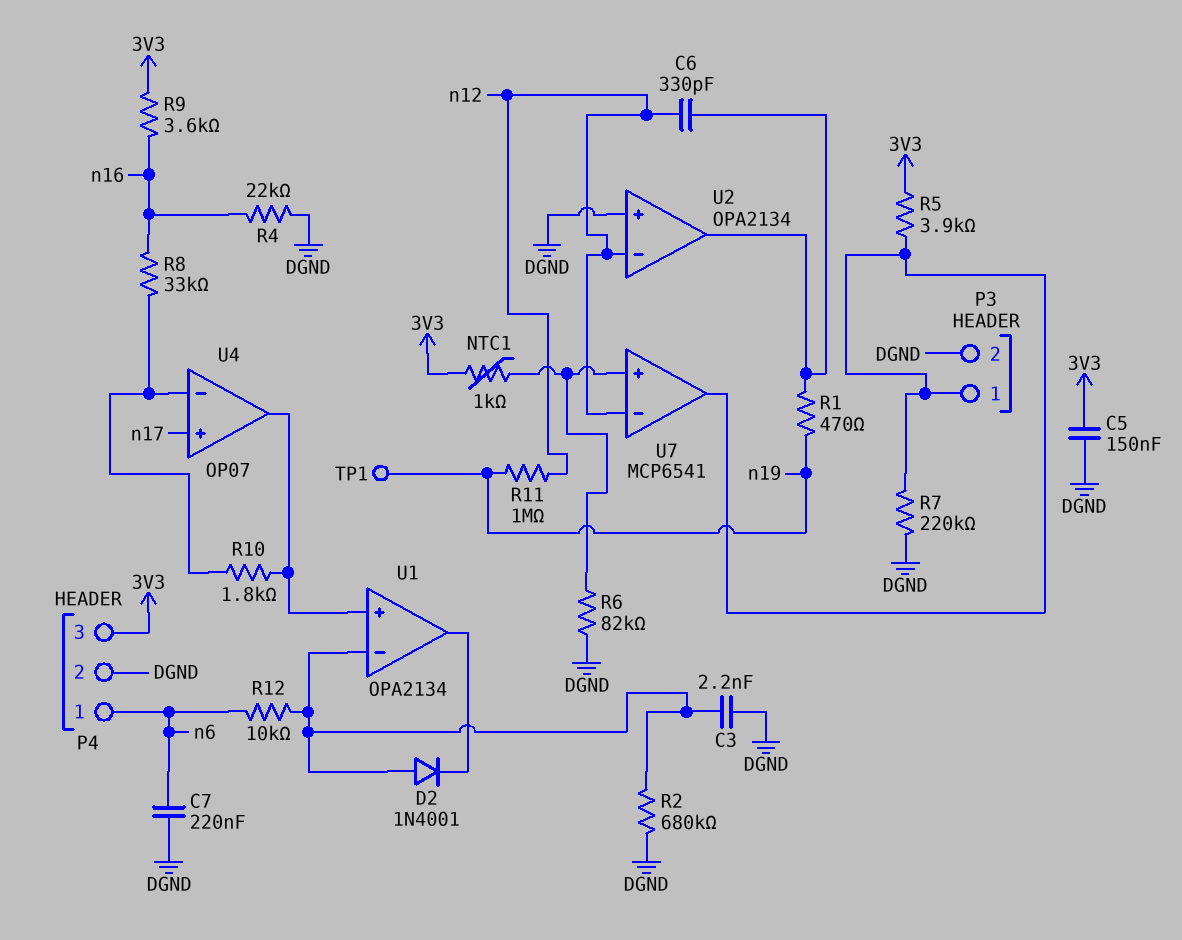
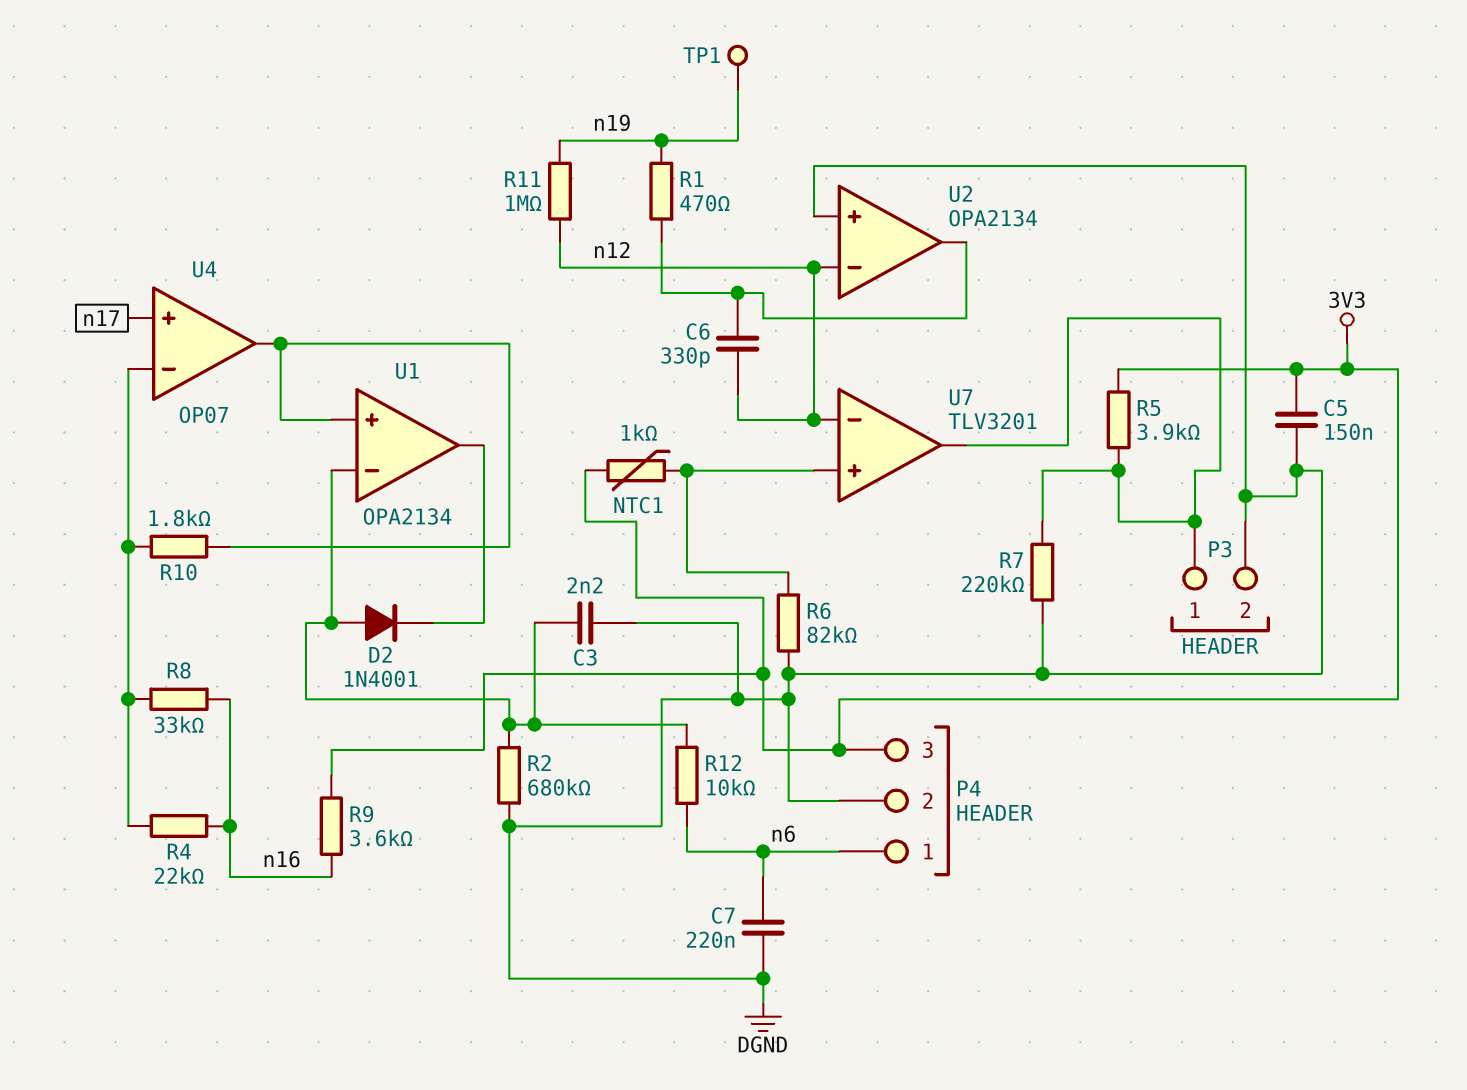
R4: 22k (DGND, n16) -> 22k (U4/in-, n16)
U7: MCP6541 -> TLV3201

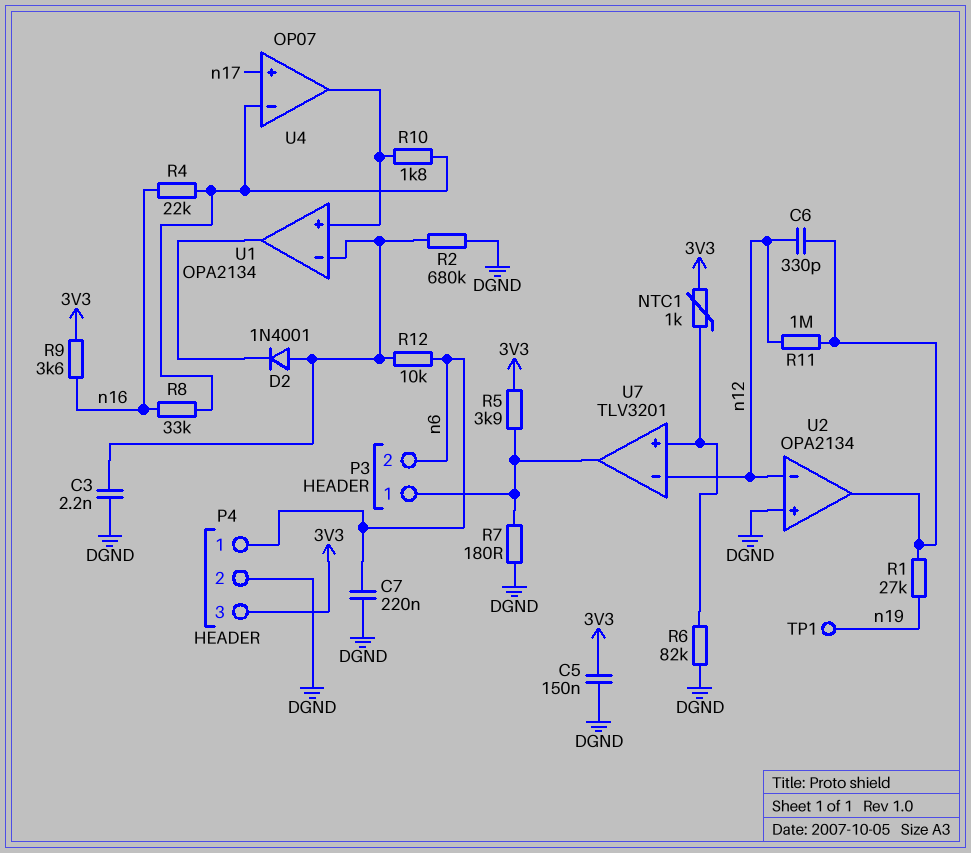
P3 pin 2: DGND -> n6
R1: 470 (U2/out, n19) -> 27k (U2/out, n19)
R7: 220k (DGND, P3/1) -> 180 (DGND, P3/1)
R11: 1M (n12, n19) -> 1M (U2/out, n12)

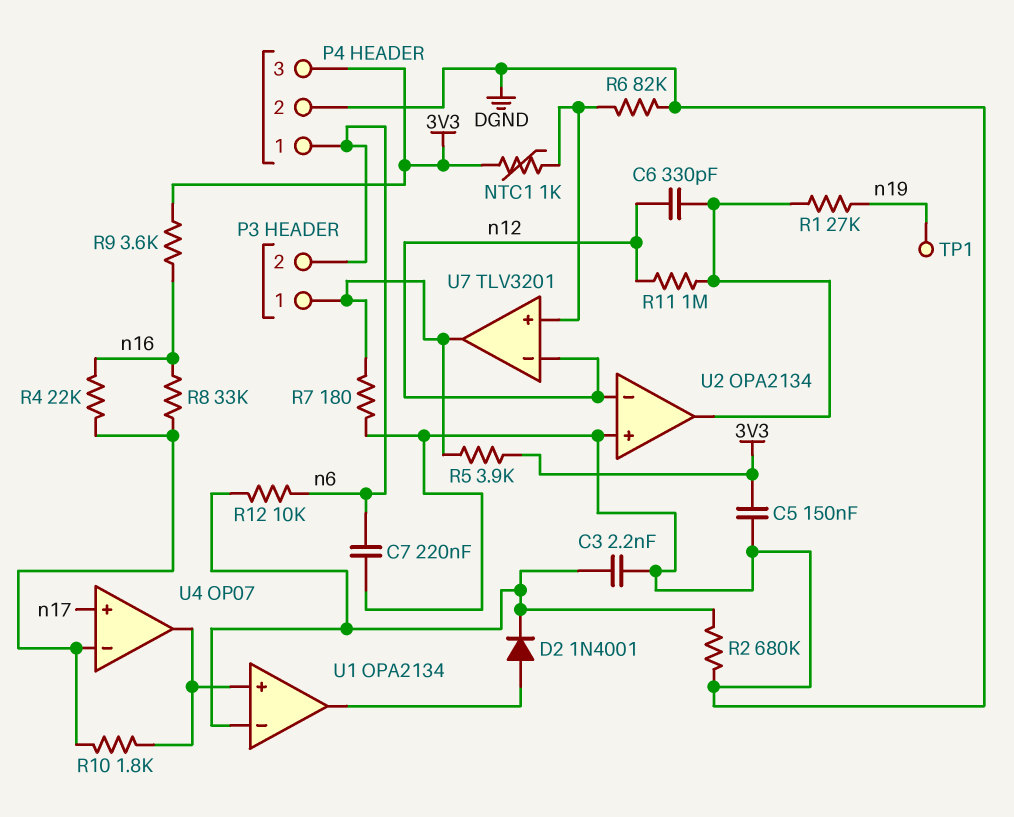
D2: diode 1N4001 (A U1/in-, K U1/out) -> diode 1N4001 (A U1/out, K U1/in-)

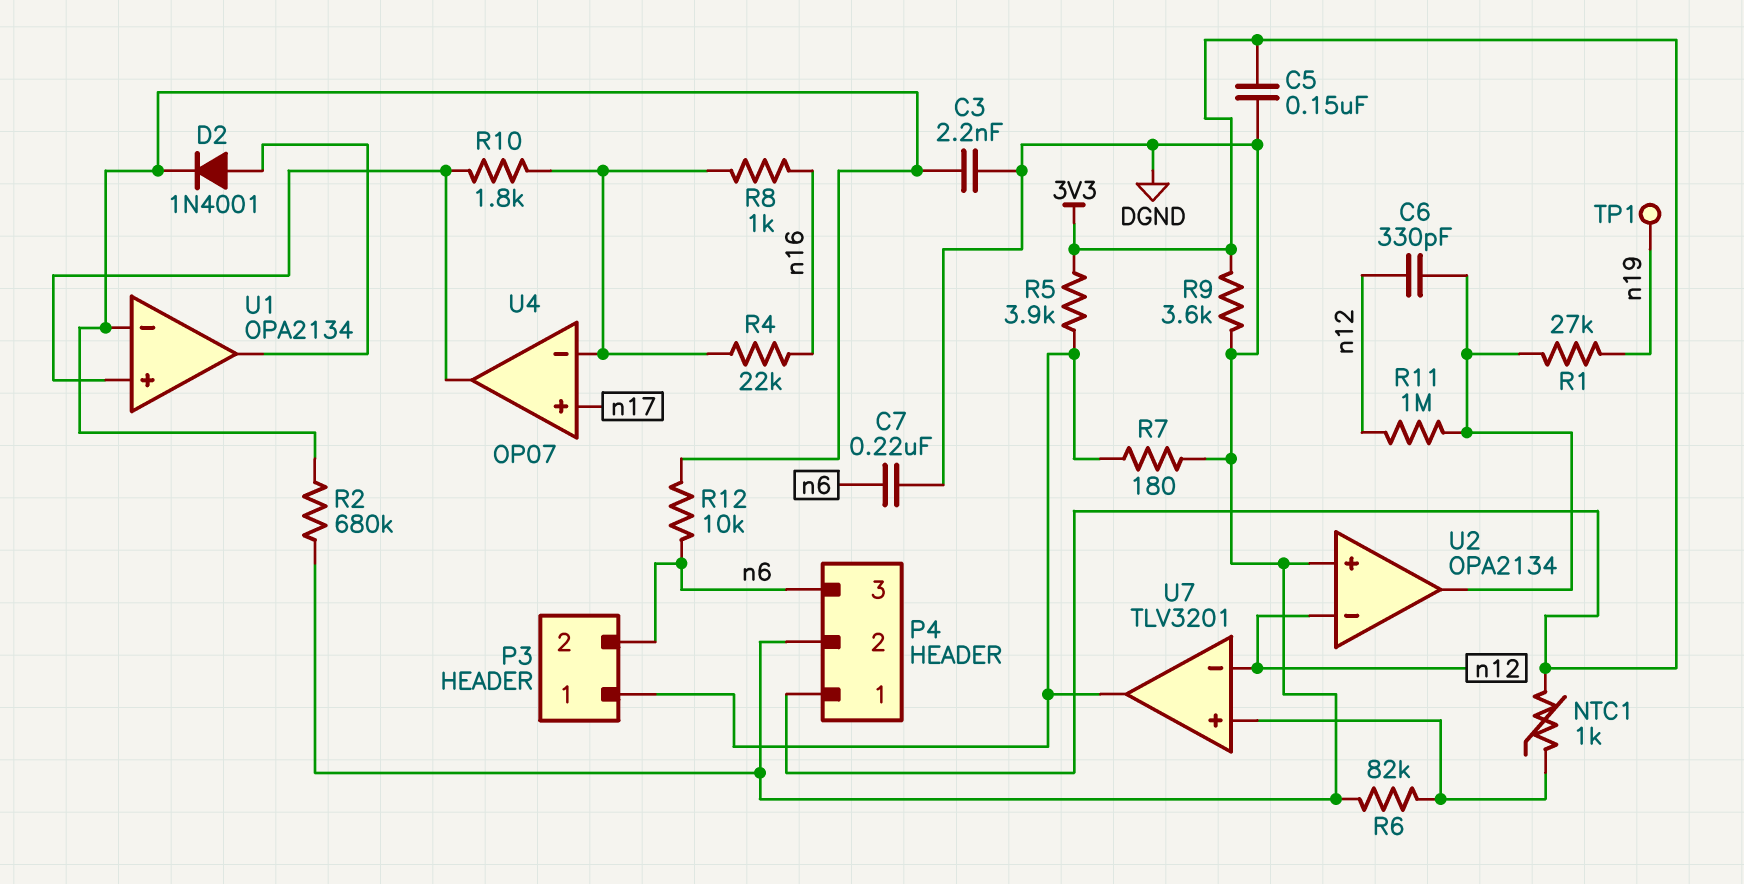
P4 pin 1: n6 -> 3V3
P4 pin 3: 3V3 -> n6
R8: 33k (U4/in-, n16) -> 1k (U4/in-, n16)
R9: 3.6k (3V3, n16) -> 3.6k (3V3, DGND)

